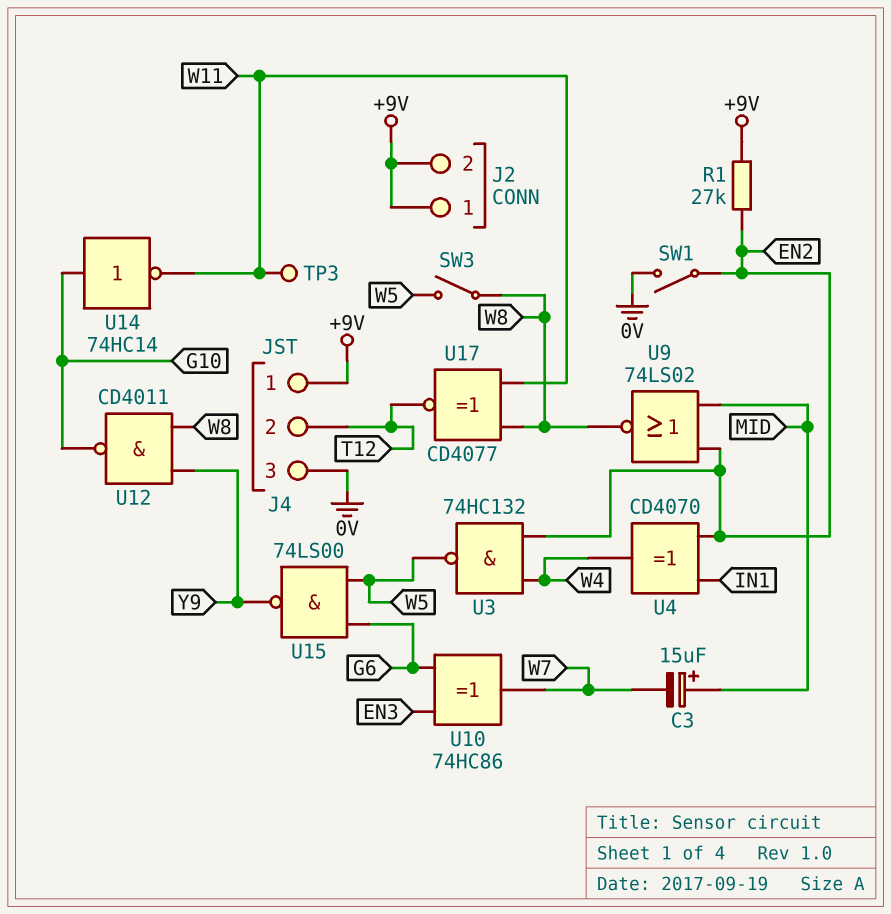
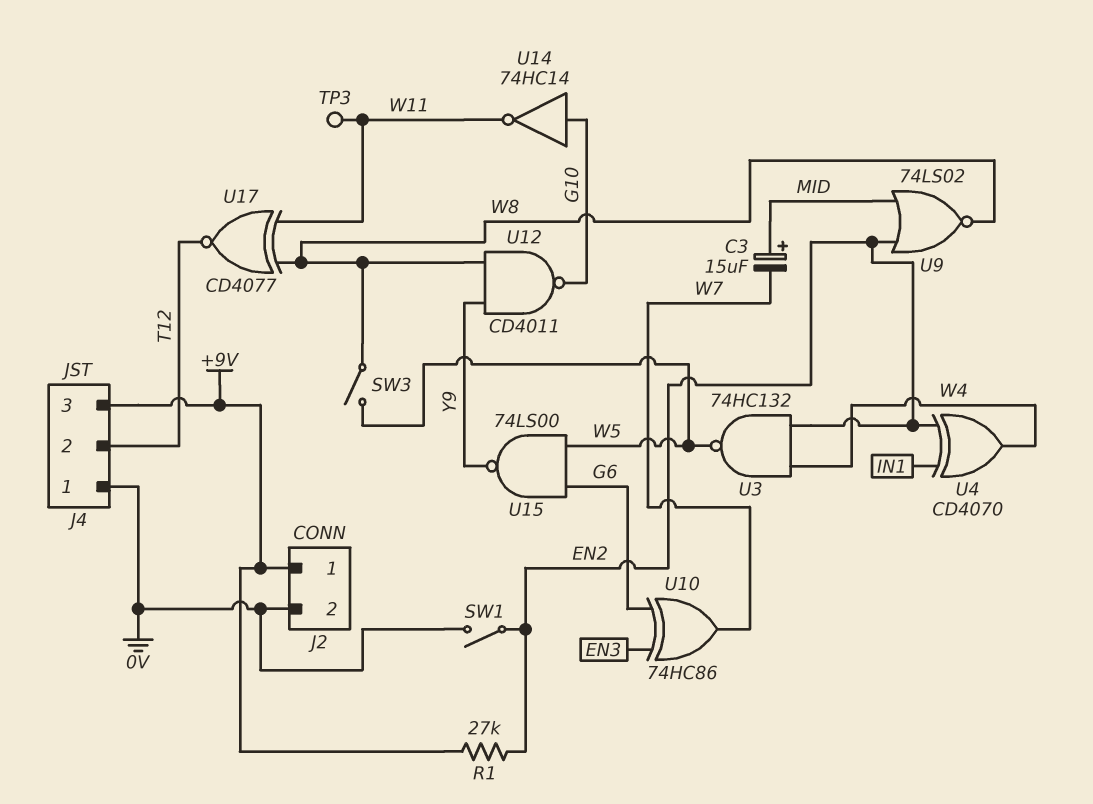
J2 pin 2: +9V -> 0V
J4 pin 1: +9V -> 0V
J4 pin 3: 0V -> +9V

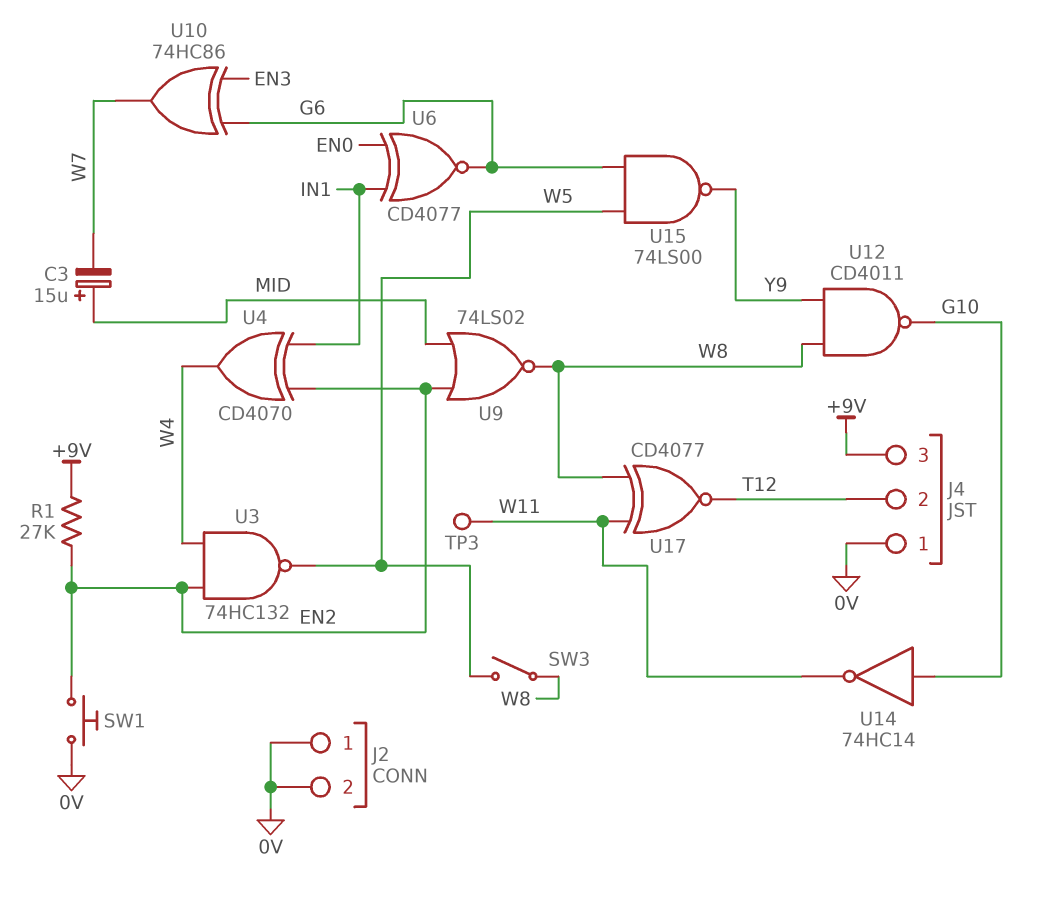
J2 pin 1: +9V -> 0V
SW1: switch (0V, EN2) -> button (0V, EN2)
U6: none -> XNOR CD4077 (in EN0, in IN1, out G6)

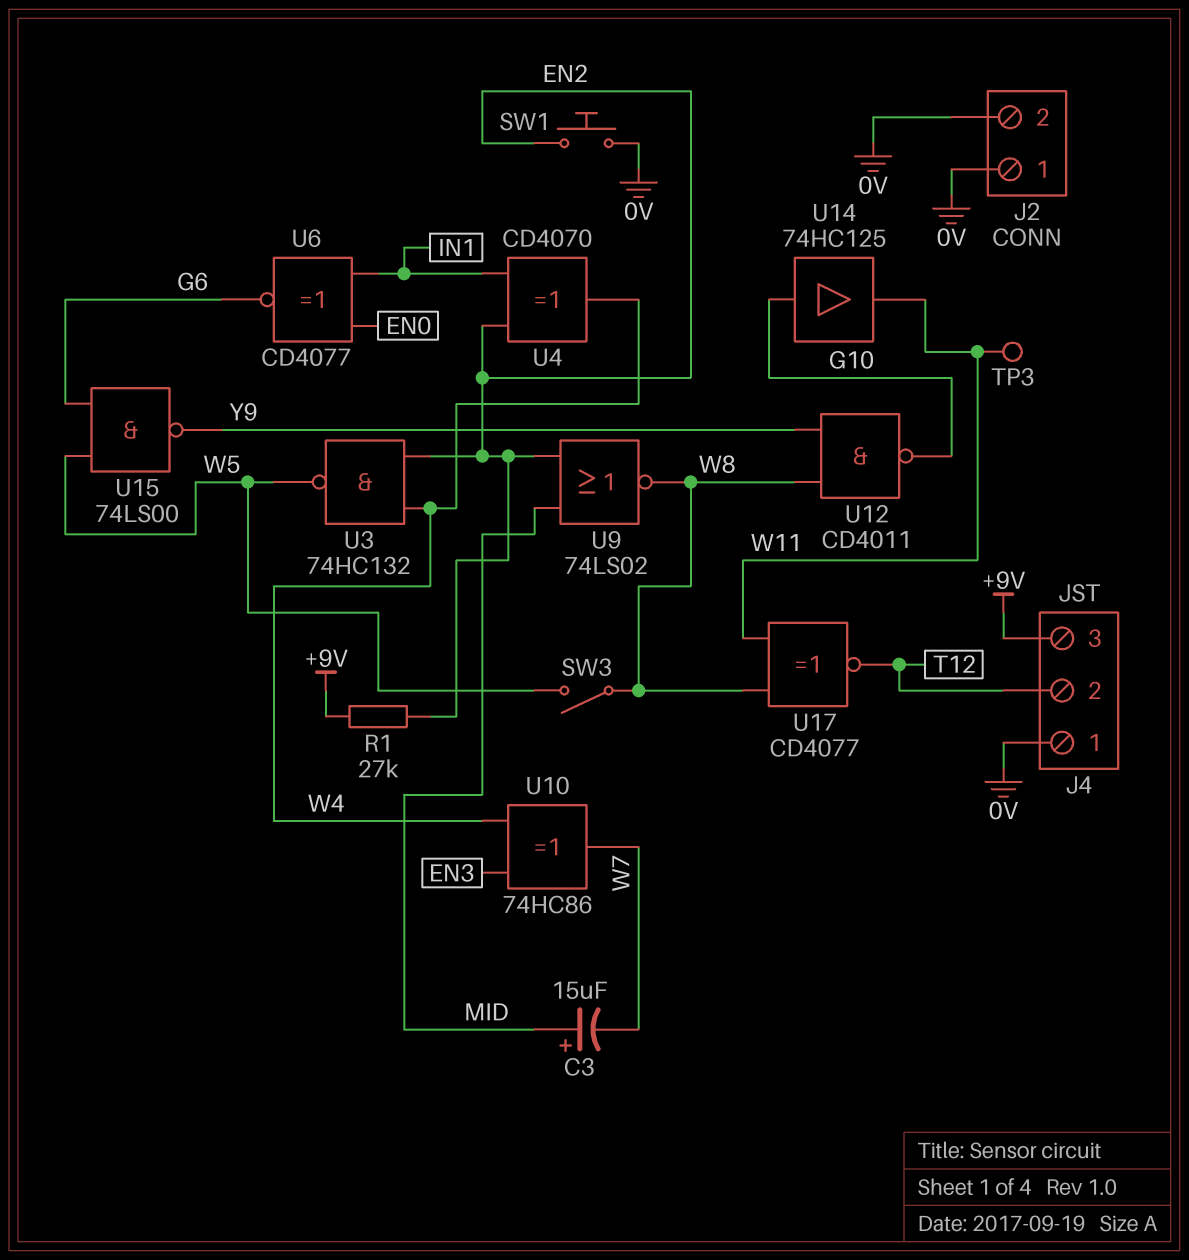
U10: XOR 74HC86 (in EN3, in G6, out W7) -> XOR 74HC86 (in EN3, in W4, out W7)
U14: NOT 74HC14 (in G10, out W11) -> buffer 74HC125 (in G10, out W11)

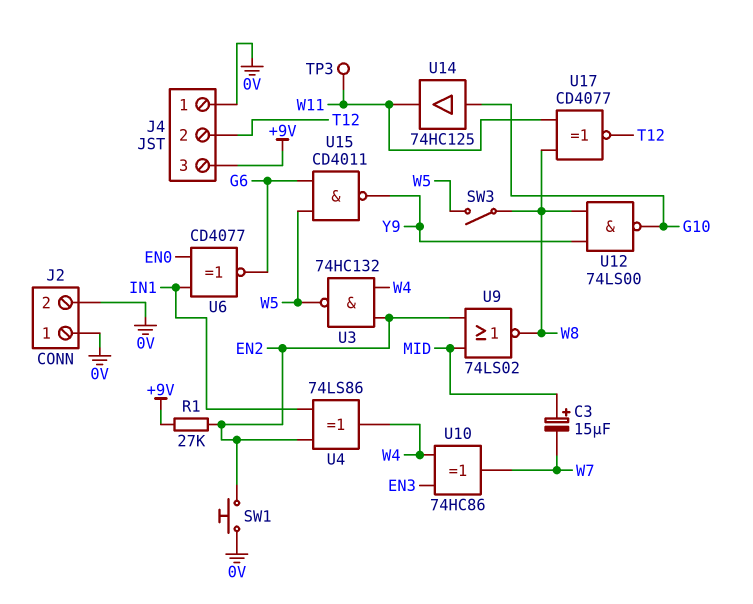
U4: XOR CD4070 (in EN2, in IN1, out W4) -> XOR 74LS86 (in EN2, in IN1, out W4)
U12: NAND CD4011 (in W8, in Y9, out G10) -> NAND 74LS00 (in W8, in Y9, out G10)
U15: NAND 74LS00 (in G6, in W5, out Y9) -> NAND CD4011 (in G6, in W5, out Y9)

